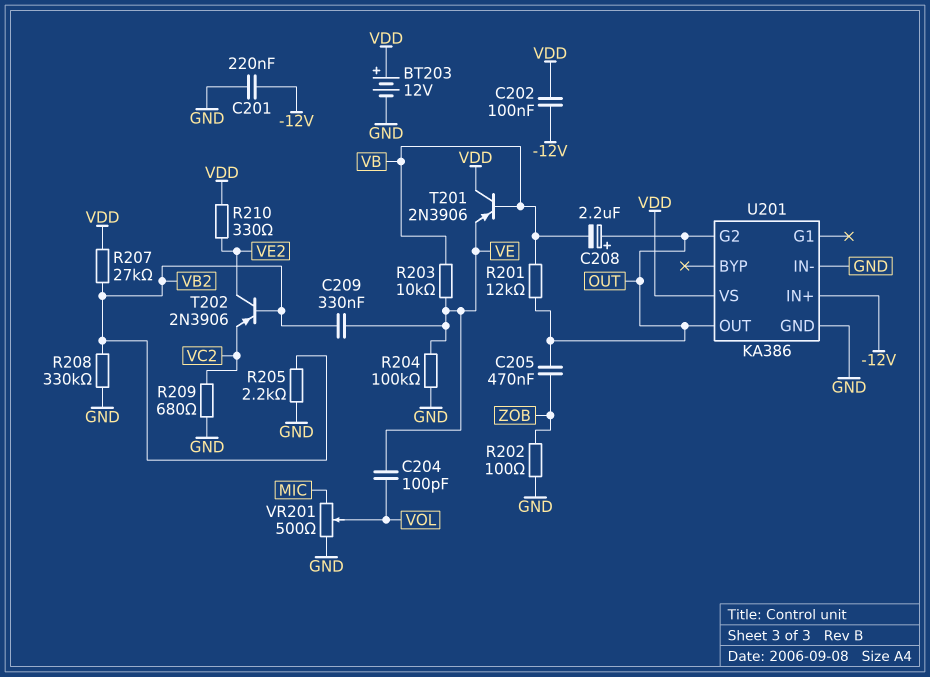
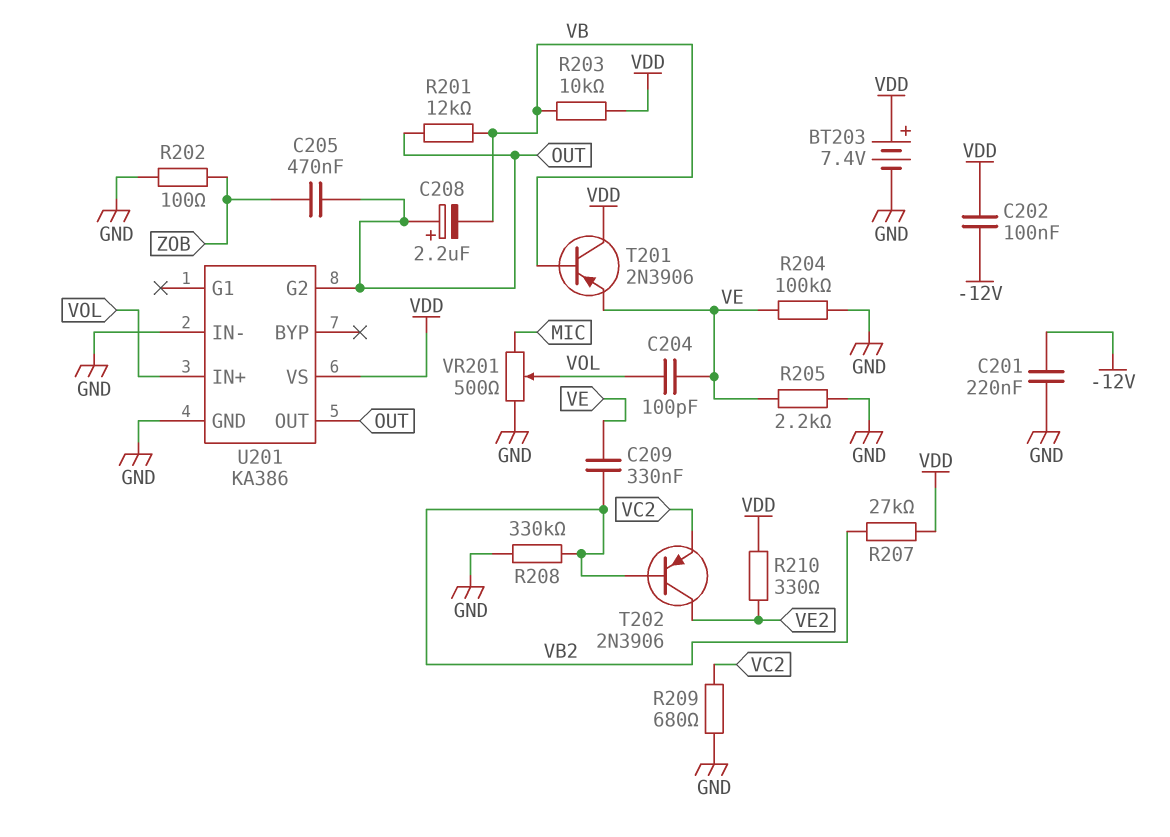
BT203: 12V (plus VDD, minus GND) -> 7.4V (plus VDD, minus GND)
R203: 10k (VB, VE) -> 10k (VB, VDD)
R205: 2.2k (GND, VB2) -> 2.2k (GND, VE)
U201 pin IN+: -12V -> VOL

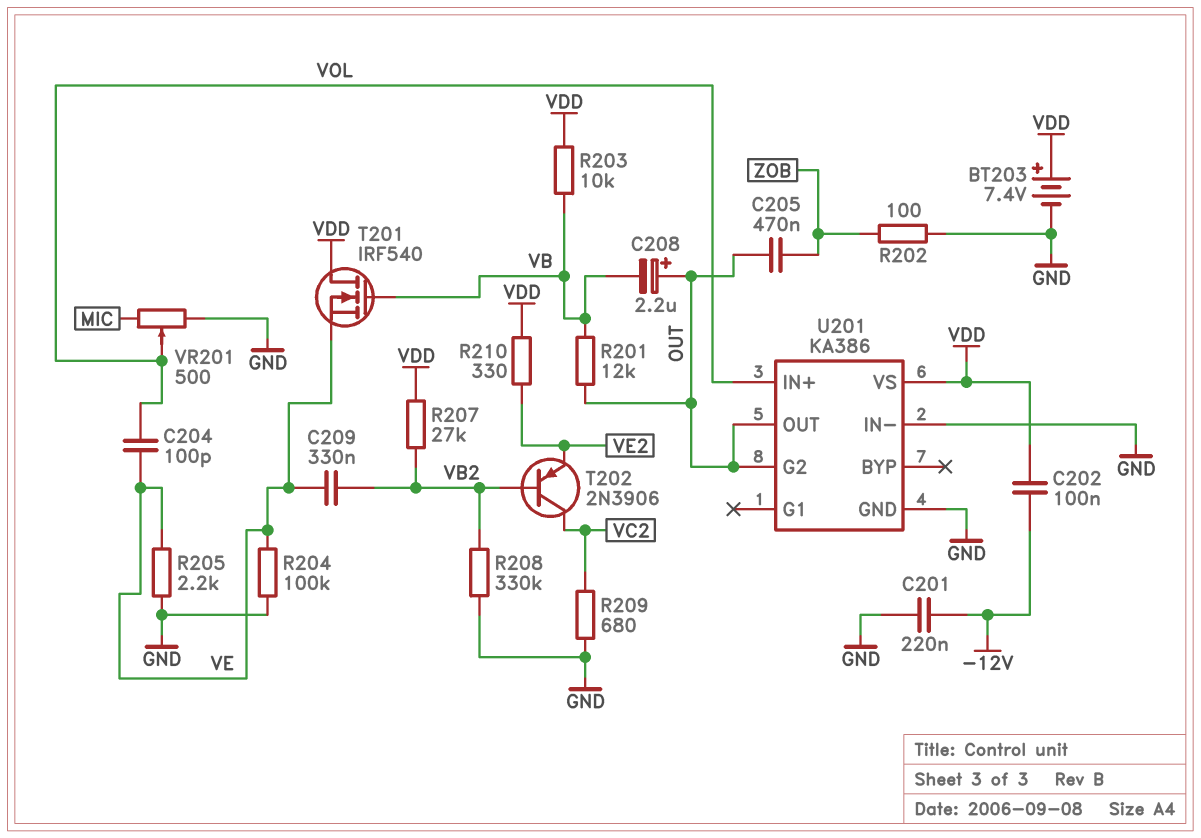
T201: PNP 2N3906 (B VB, C VDD, E VE) -> NMOS IRF540 (G VB, D VDD, S VE)
T202: PNP 2N3906 (B VB2, C VE2, E VC2) -> PNP 2N3906 (B VB2, C VC2, E VE2)

